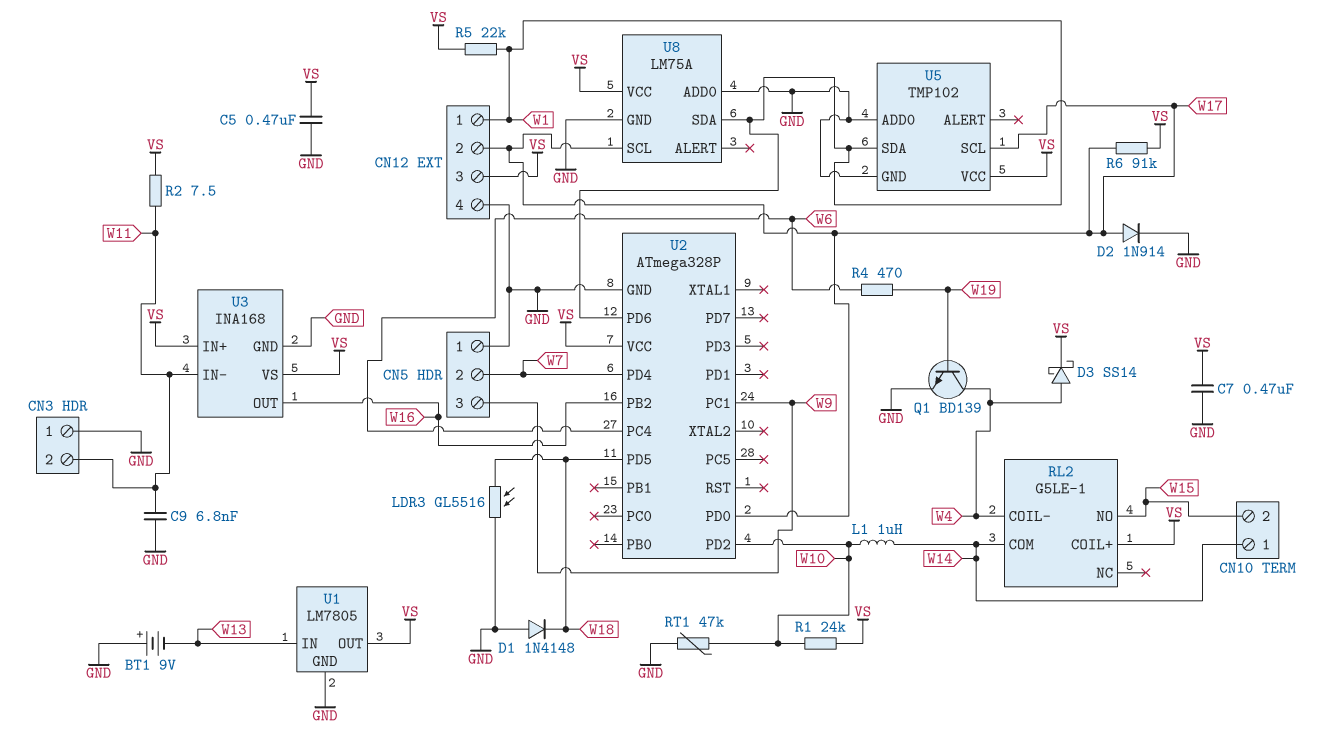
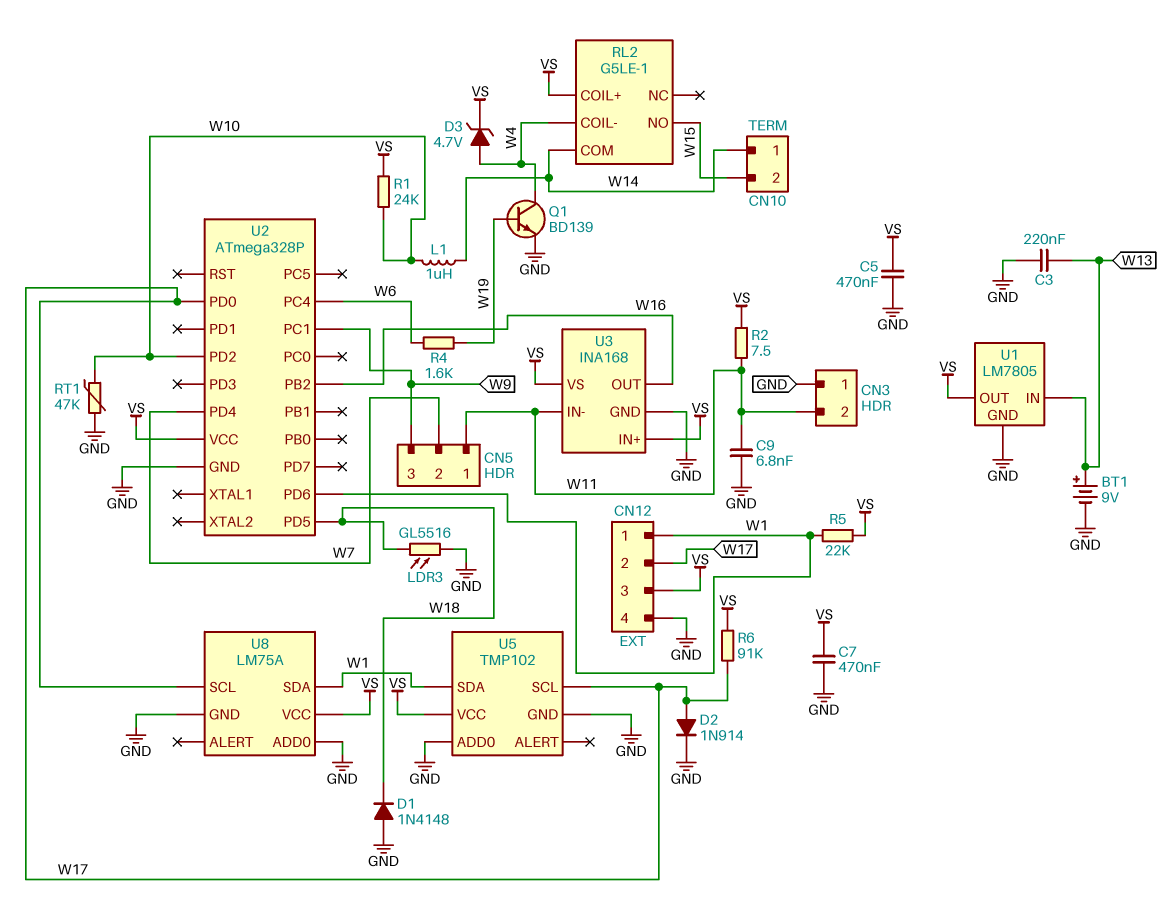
BT1: 9V (plus GND, minus W13) -> 9V (plus W13, minus GND)
C3: none -> 220nF (GND, W13)
CN5 pin 1: GND -> W11
D3: schottky SS14 (A W4, K VS) -> zener 4.7V (A W4, K VS)
R4: 470 (W6, W19) -> 1.6k (W6, W19)

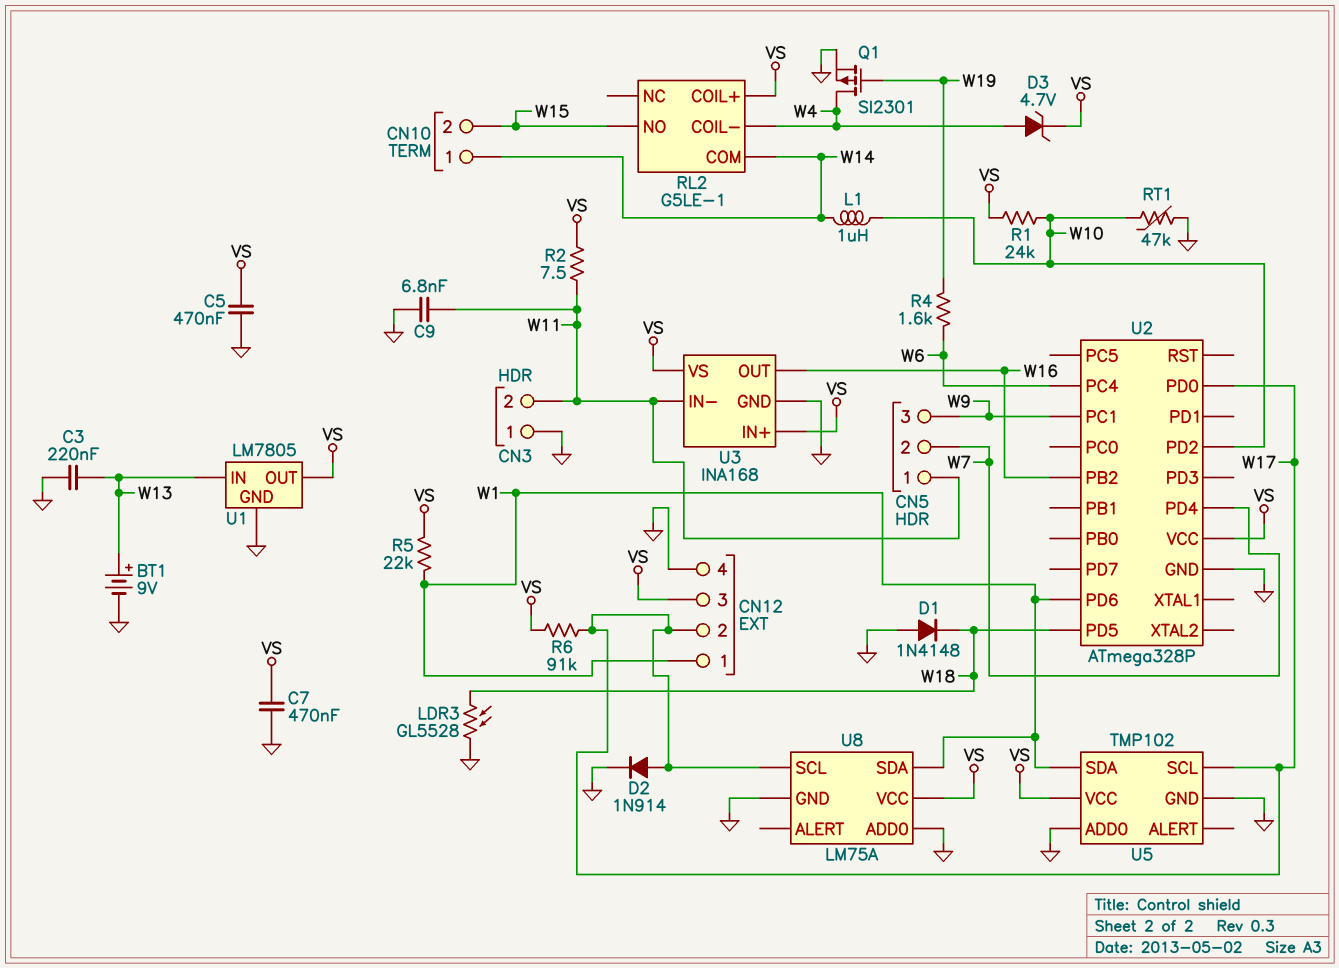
LDR3: GL5516 (GND, W18) -> GL5528 (GND, W18)
Q1: NPN BD139 (B W19, C W4, E GND) -> PMOS SI2301 (G W19, D W4, S GND)

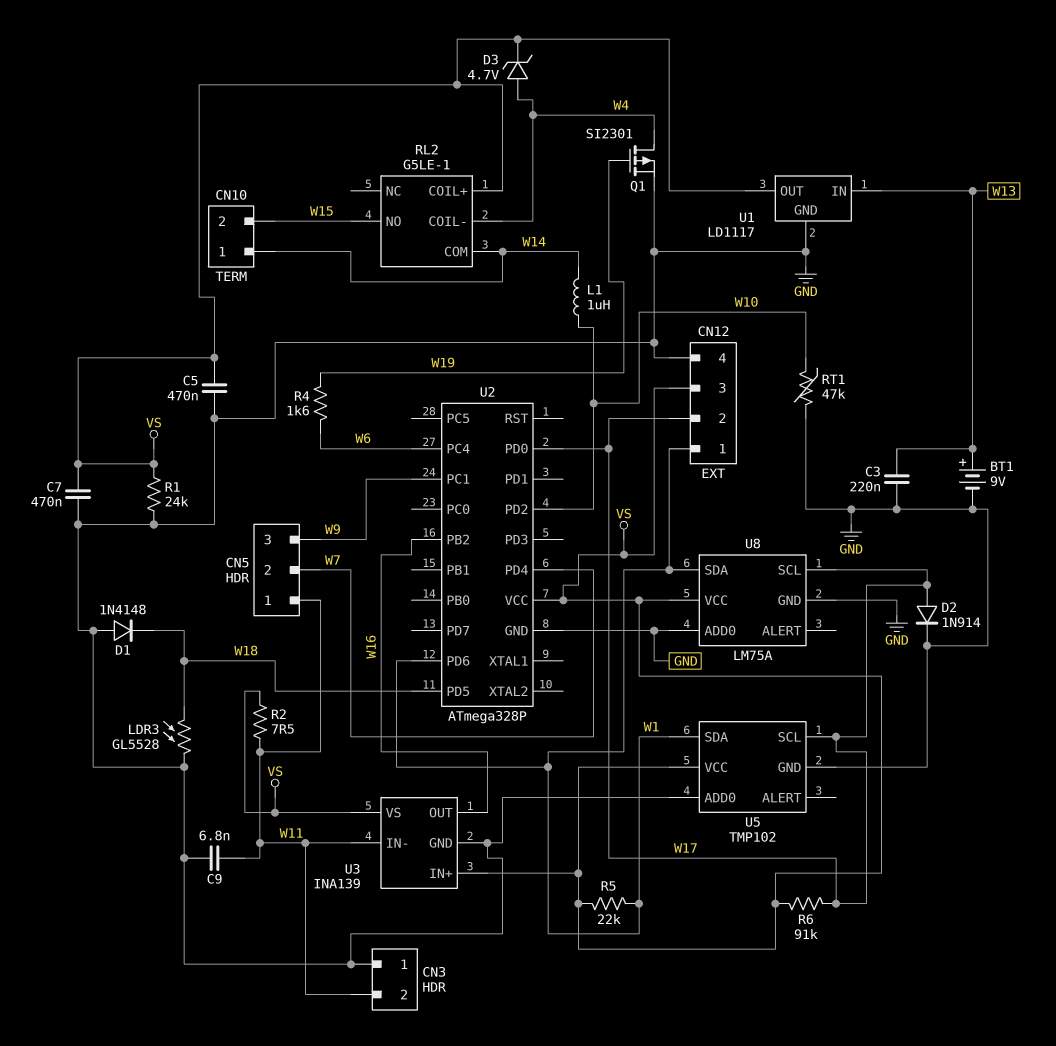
R1: 24k (VS, W10) -> 24k (GND, VS)
U1: LM7805 -> LD1117
U3: INA168 -> INA139

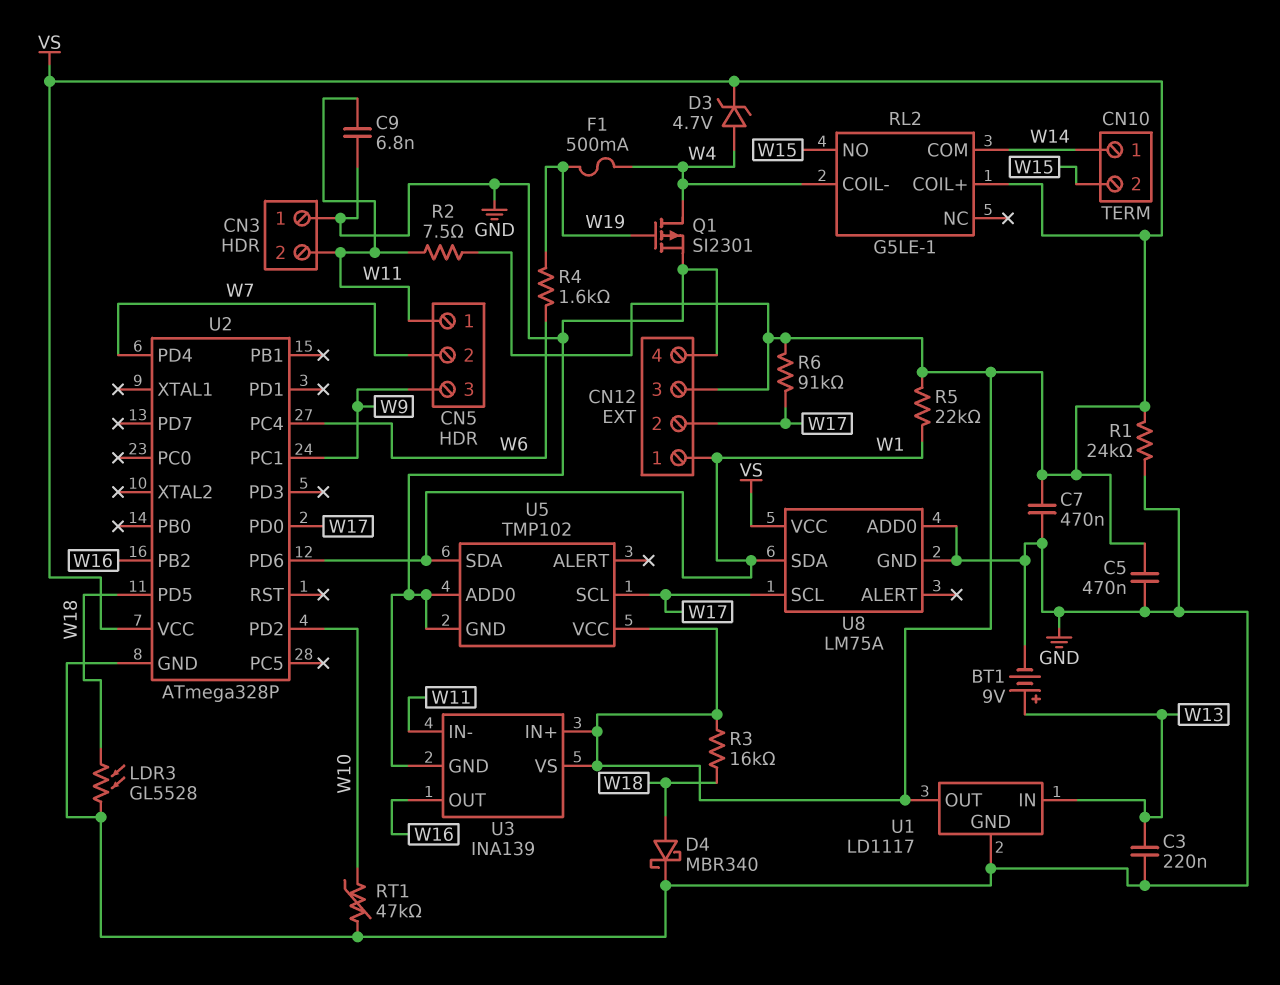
D1: diode 1N4148 (A GND, K W18) -> none
D2: diode 1N914 (A W17, K GND) -> none
D4: none -> schottky MBR340 (A W18, K GND)
F1: none -> 500mA (W4, W19)
L1: 1uH (W10, W14) -> none
R3: none -> 16k (VS, W18)

